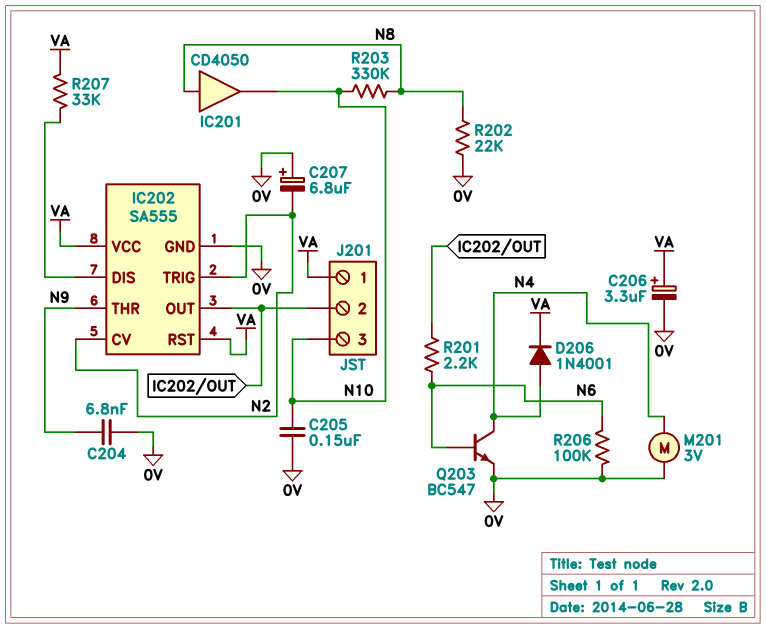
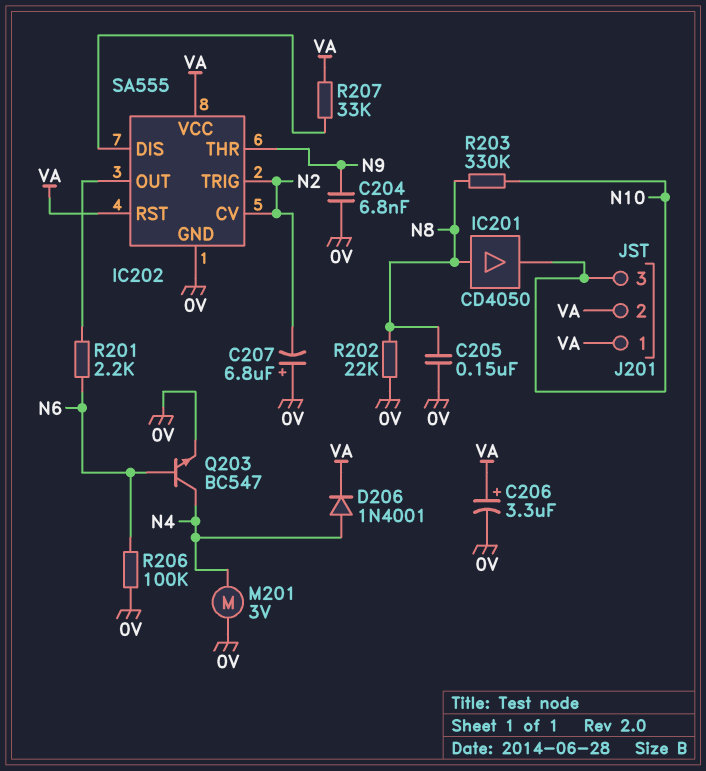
C205: 150nF (0V, N10) -> 150nF (0V, N8)
J201 pin 2: IC202/OUT -> VA

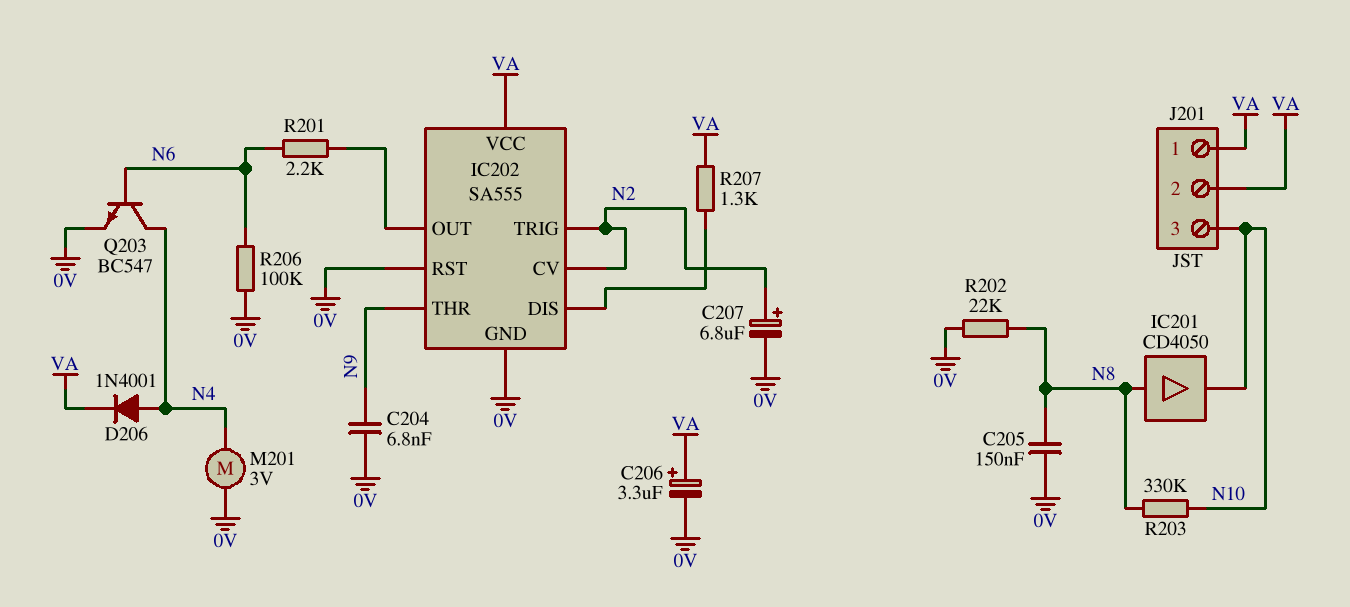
C207: 6.8uF (plus 0V, minus N2) -> 6.8uF (plus N2, minus 0V)
IC202 pin RST: VA -> 0V
R207: 33k (IC202/DIS, VA) -> 1.3k (IC202/DIS, VA)

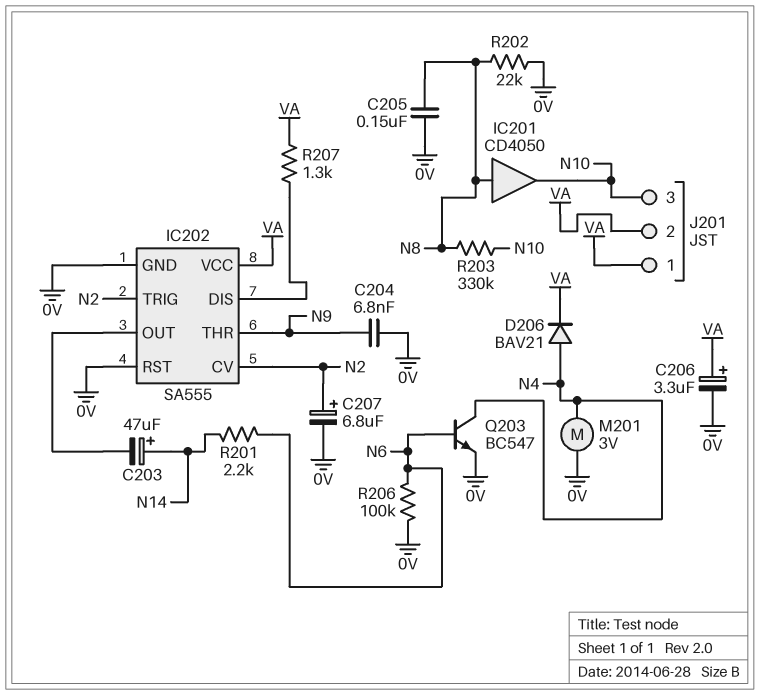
C203: none -> 47uF (plus N14, minus IC202/OUT)
D206: diode 1N4001 (A N4, K VA) -> diode BAV21 (A N4, K VA)
R201: 2.2k (IC202/OUT, N6) -> 2.2k (N6, N14)

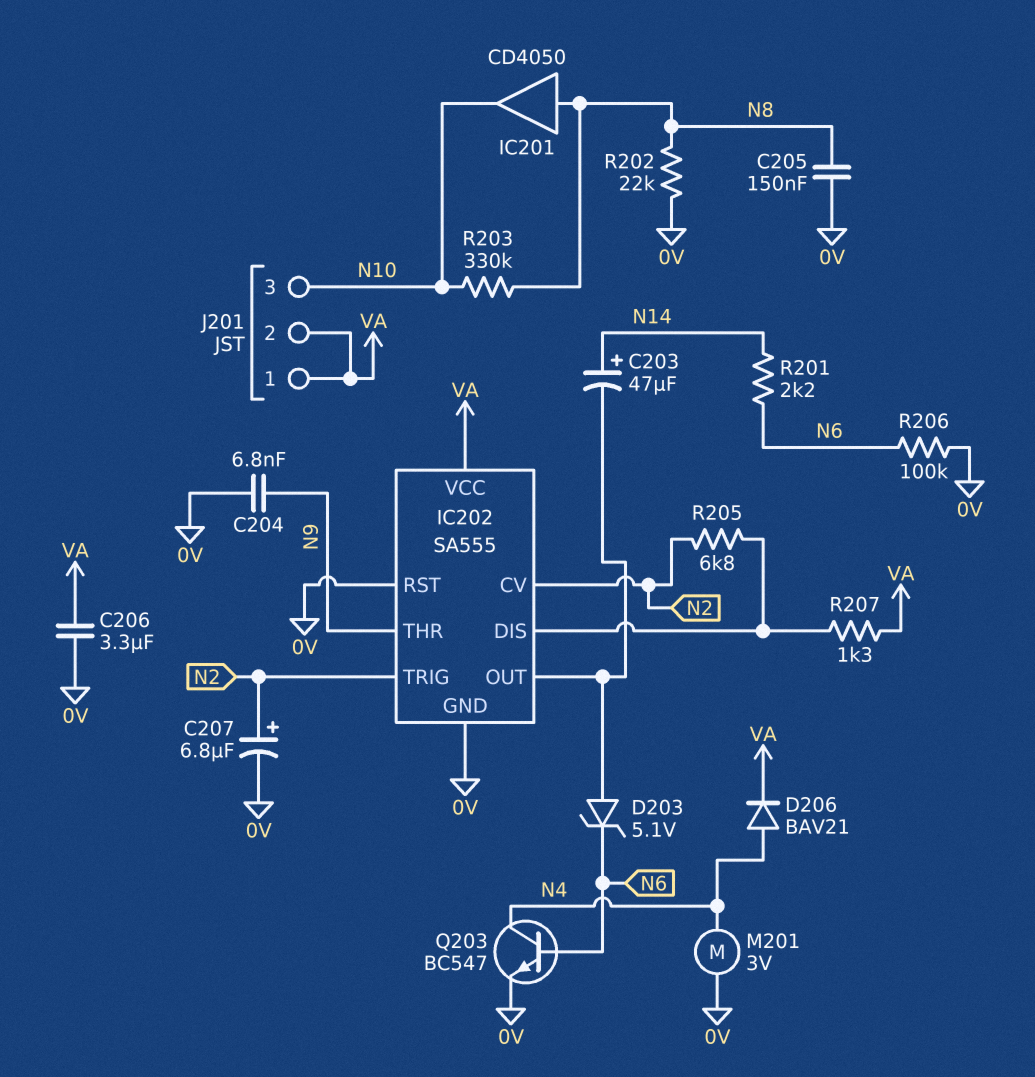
C206: 3.3uF (plus VA, minus 0V) -> 3.3uF (0V, VA)
D203: none -> zener 5.1V (A IC202/OUT, K N6)
R205: none -> 6.8k (IC202/DIS, N2)

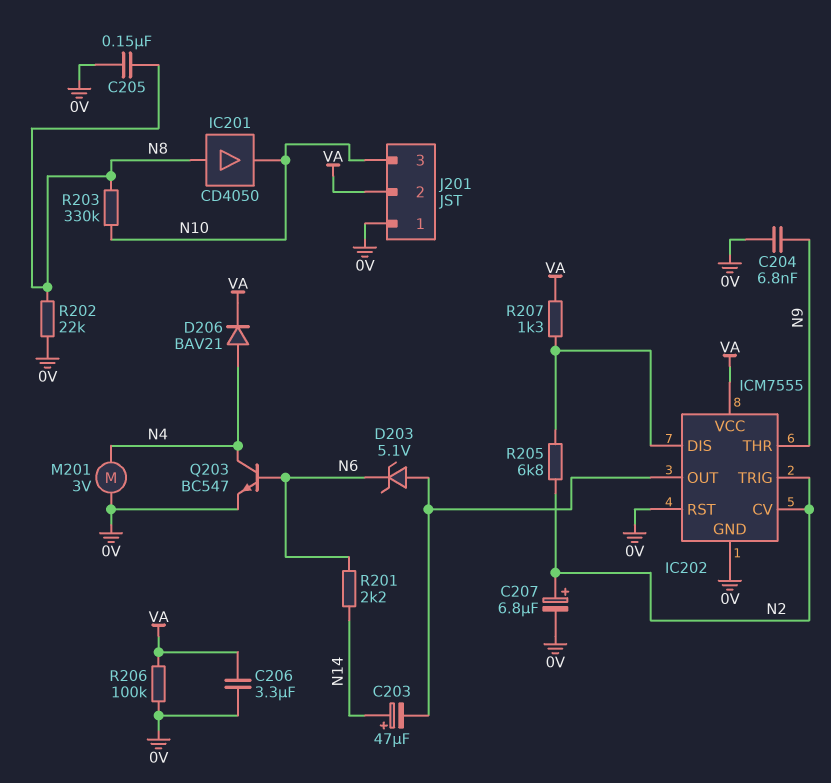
IC202: SA555 -> ICM7555
J201 pin 1: VA -> 0V
R206: 100k (0V, N6) -> 100k (0V, VA)

